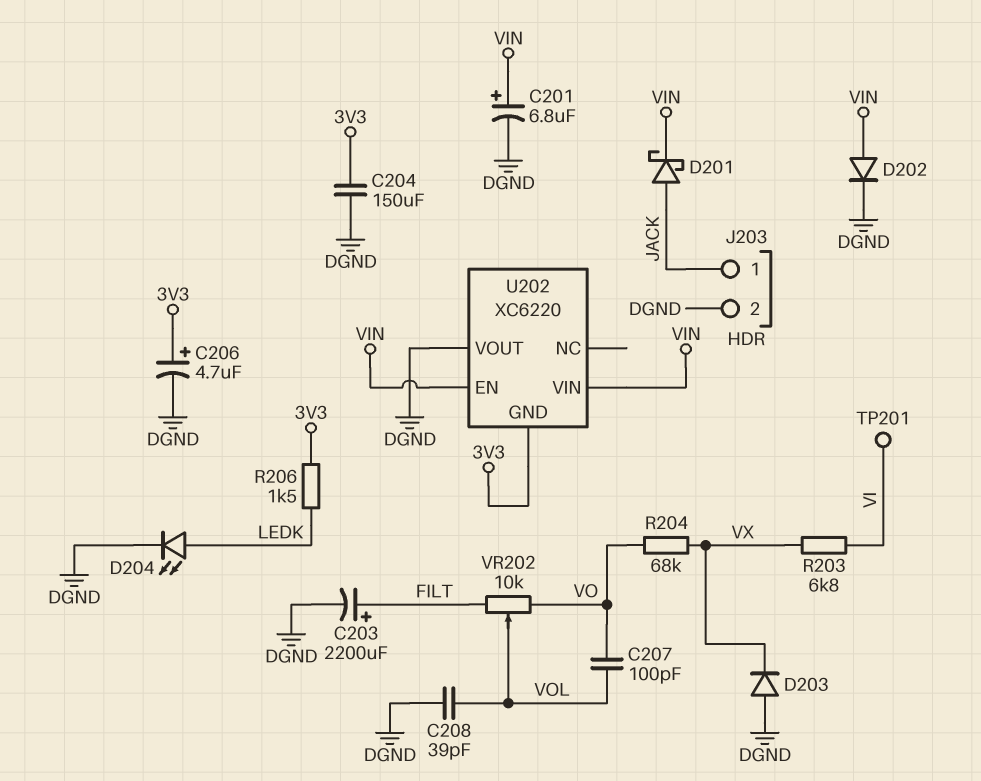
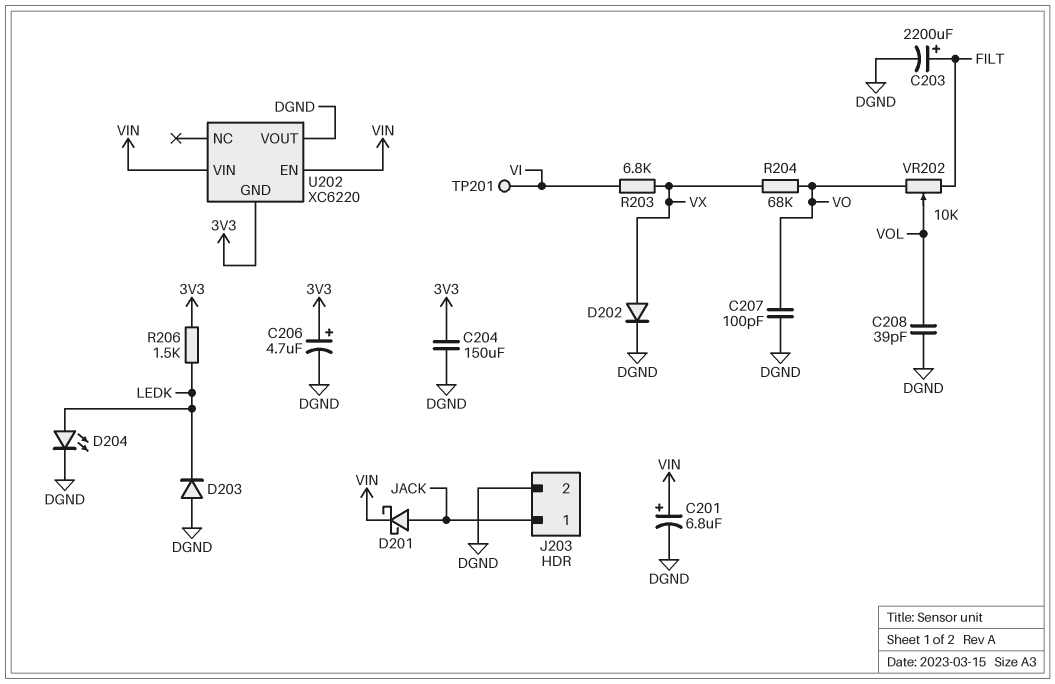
C207: 100pF (VO, VOL) -> 100pF (DGND, VO)
D202: diode (A VIN, K DGND) -> diode (A VX, K DGND)
D203: diode (A DGND, K VX) -> diode (A DGND, K LEDK)

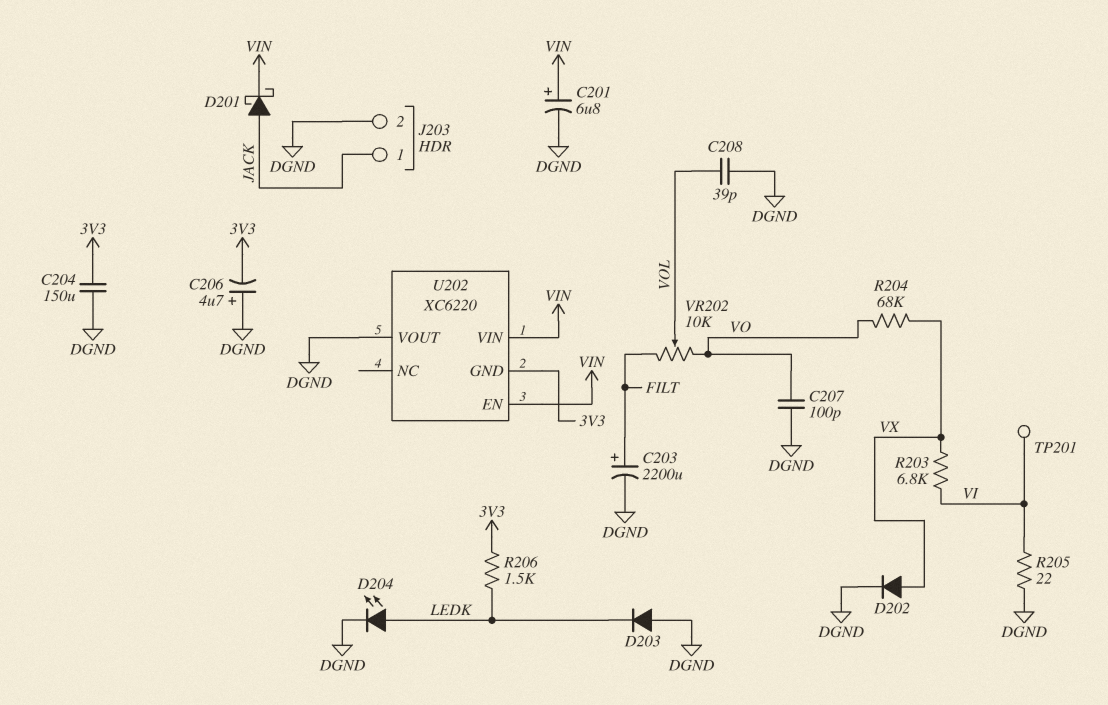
C206: 4.7uF (plus 3V3, minus DGND) -> 4.7uF (plus DGND, minus 3V3)
R205: none -> 22 (DGND, VI)

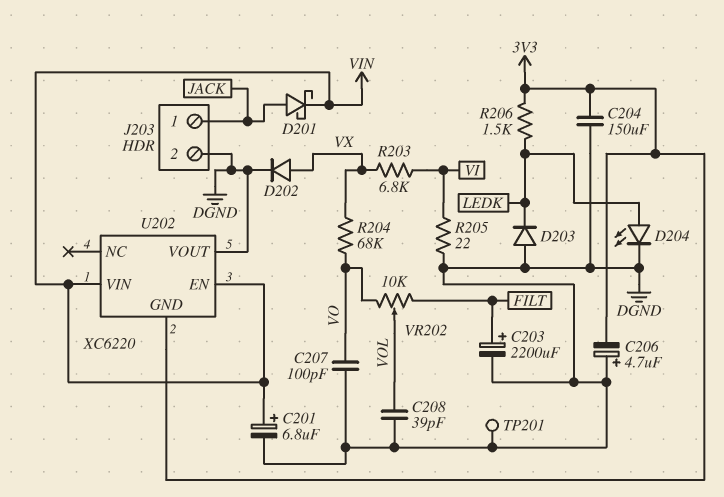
TP201: test point (VI) -> test point (DGND)

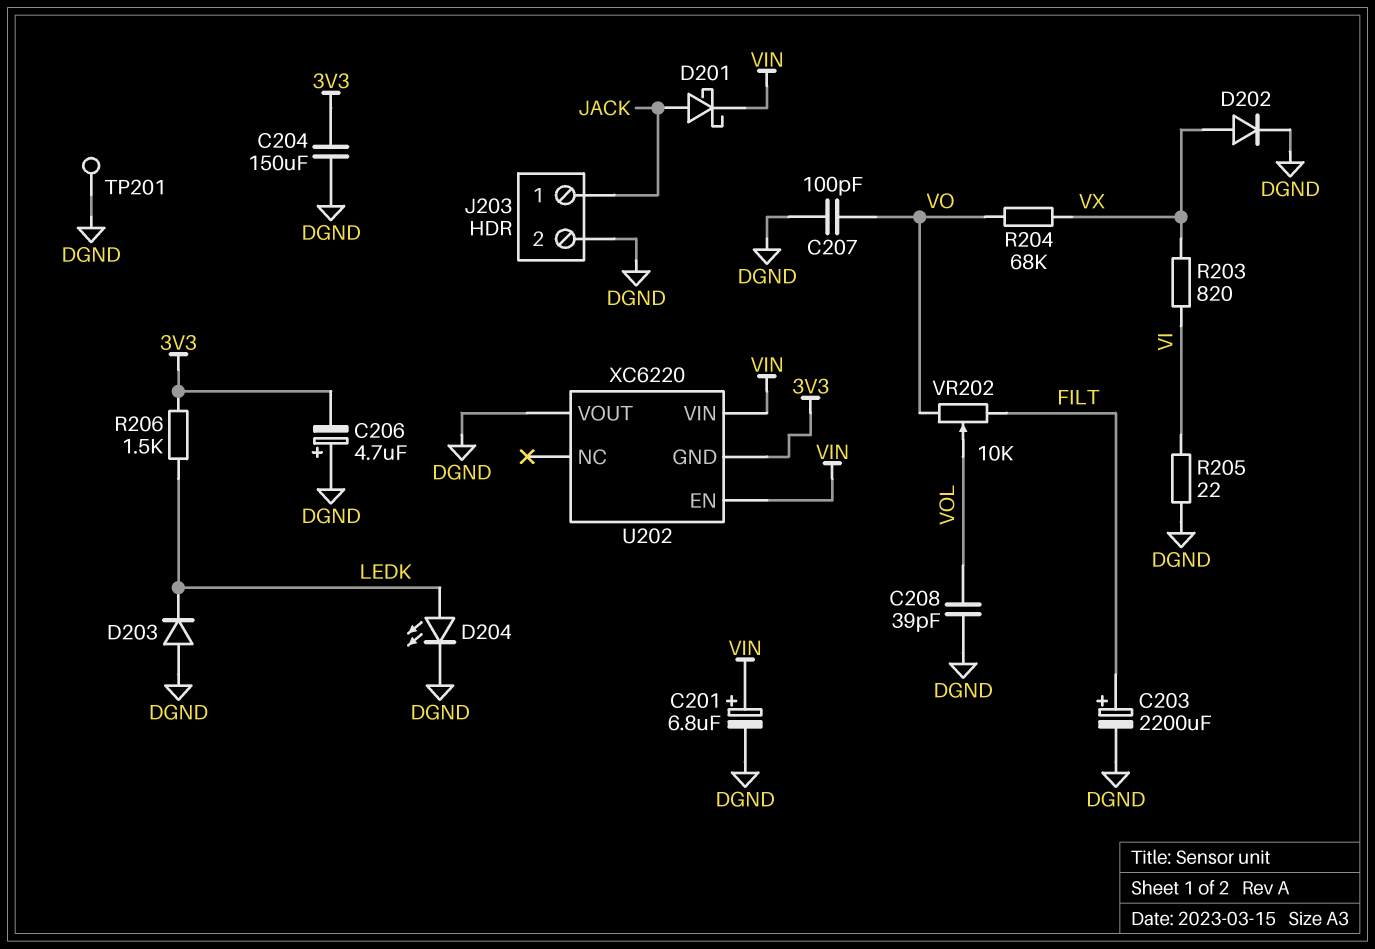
R203: 6.8k (VI, VX) -> 820 (VI, VX)

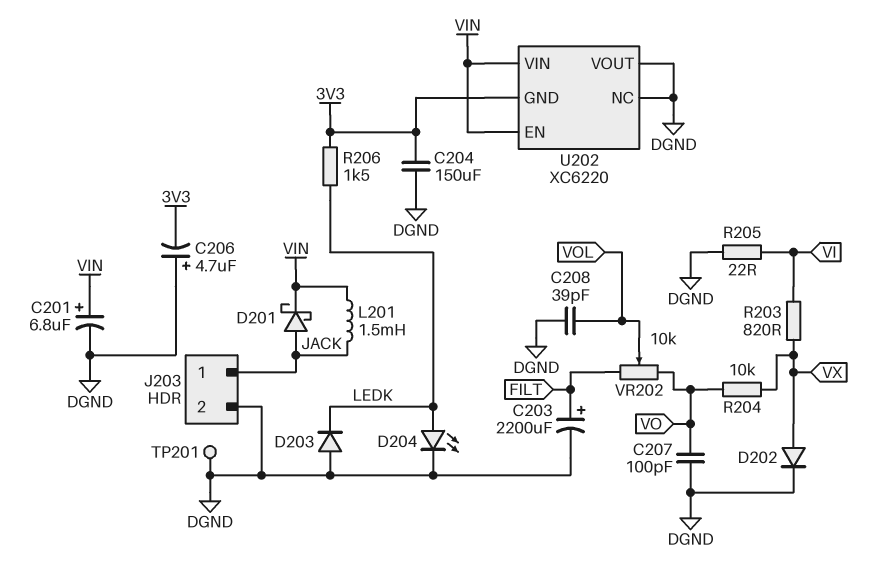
L201: none -> 1.5mH (JACK, VIN)
R204: 68k (VO, VX) -> 10k (VO, VX)
U202 pin NC: none -> DGND

